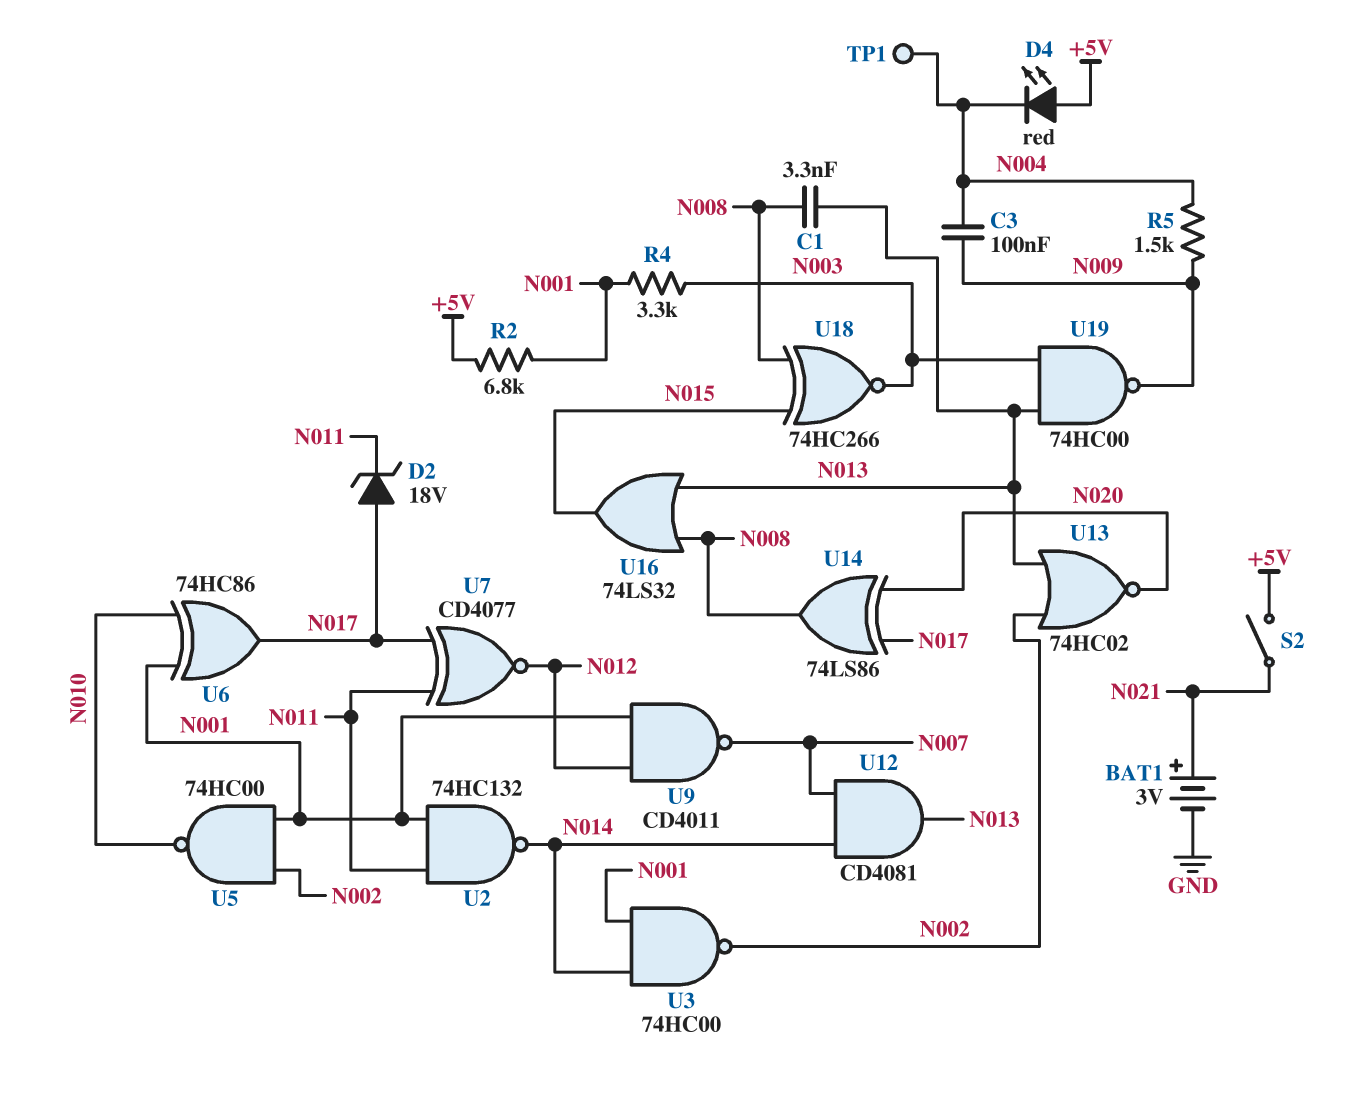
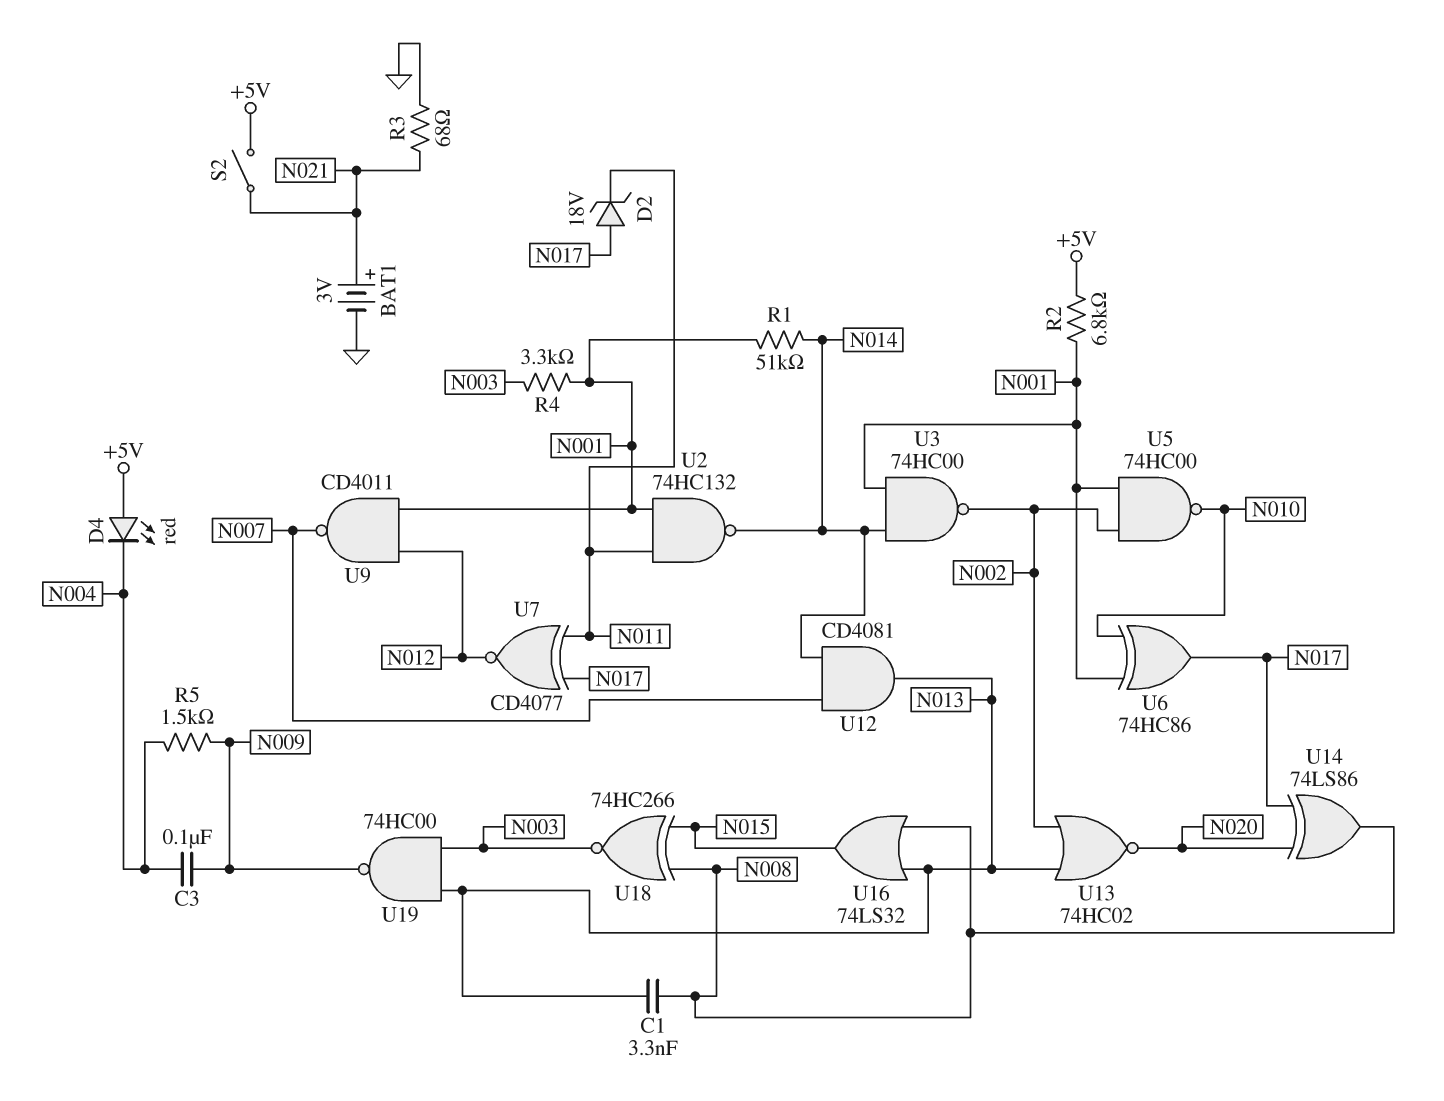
R1: none -> 51k (N001, N014)
R3: none -> 68 (GND, N021)
TP1: test point (N004) -> none

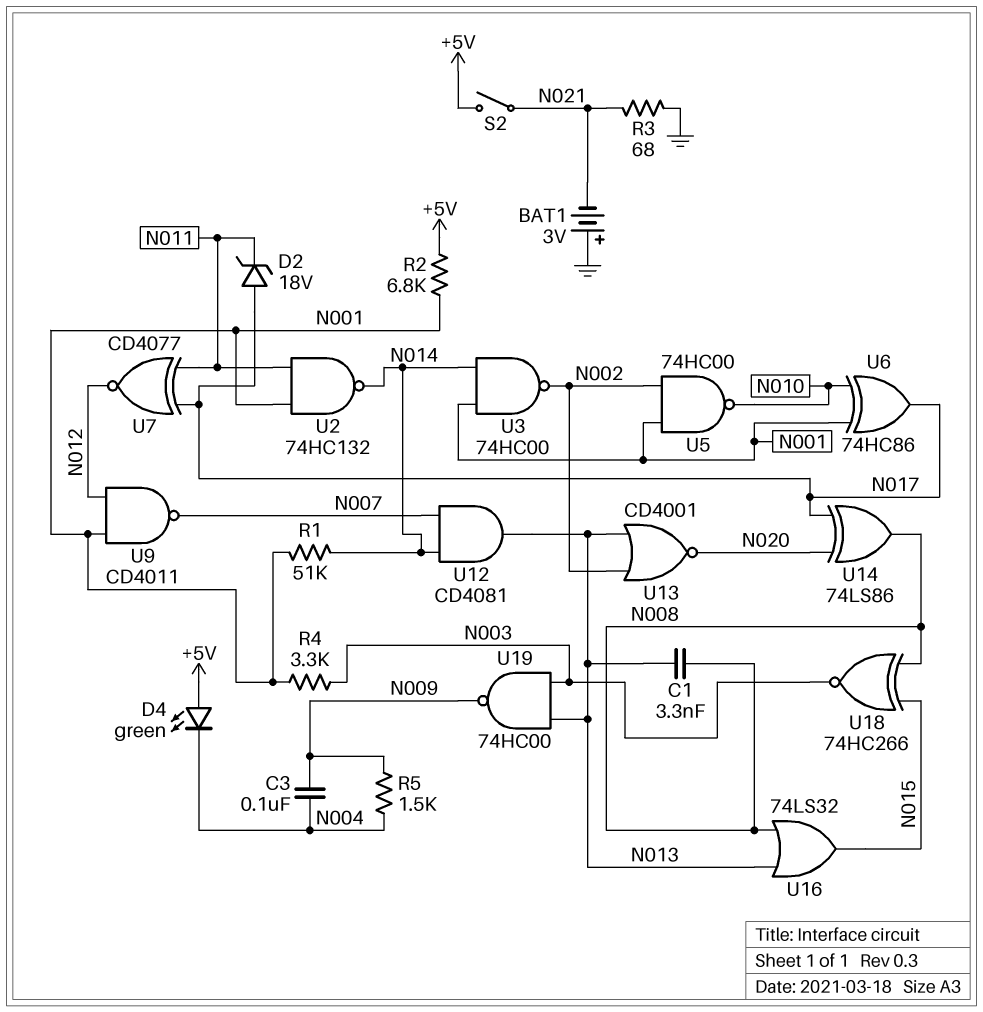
BAT1: 3V (plus N021, minus GND) -> 3V (plus GND, minus N021)
D4: LED red (A +5V, K N004) -> LED green (A +5V, K N004)
U13: NOR 74HC02 (in N002, in N013, out N020) -> NOR CD4001 (in N002, in N013, out N020)

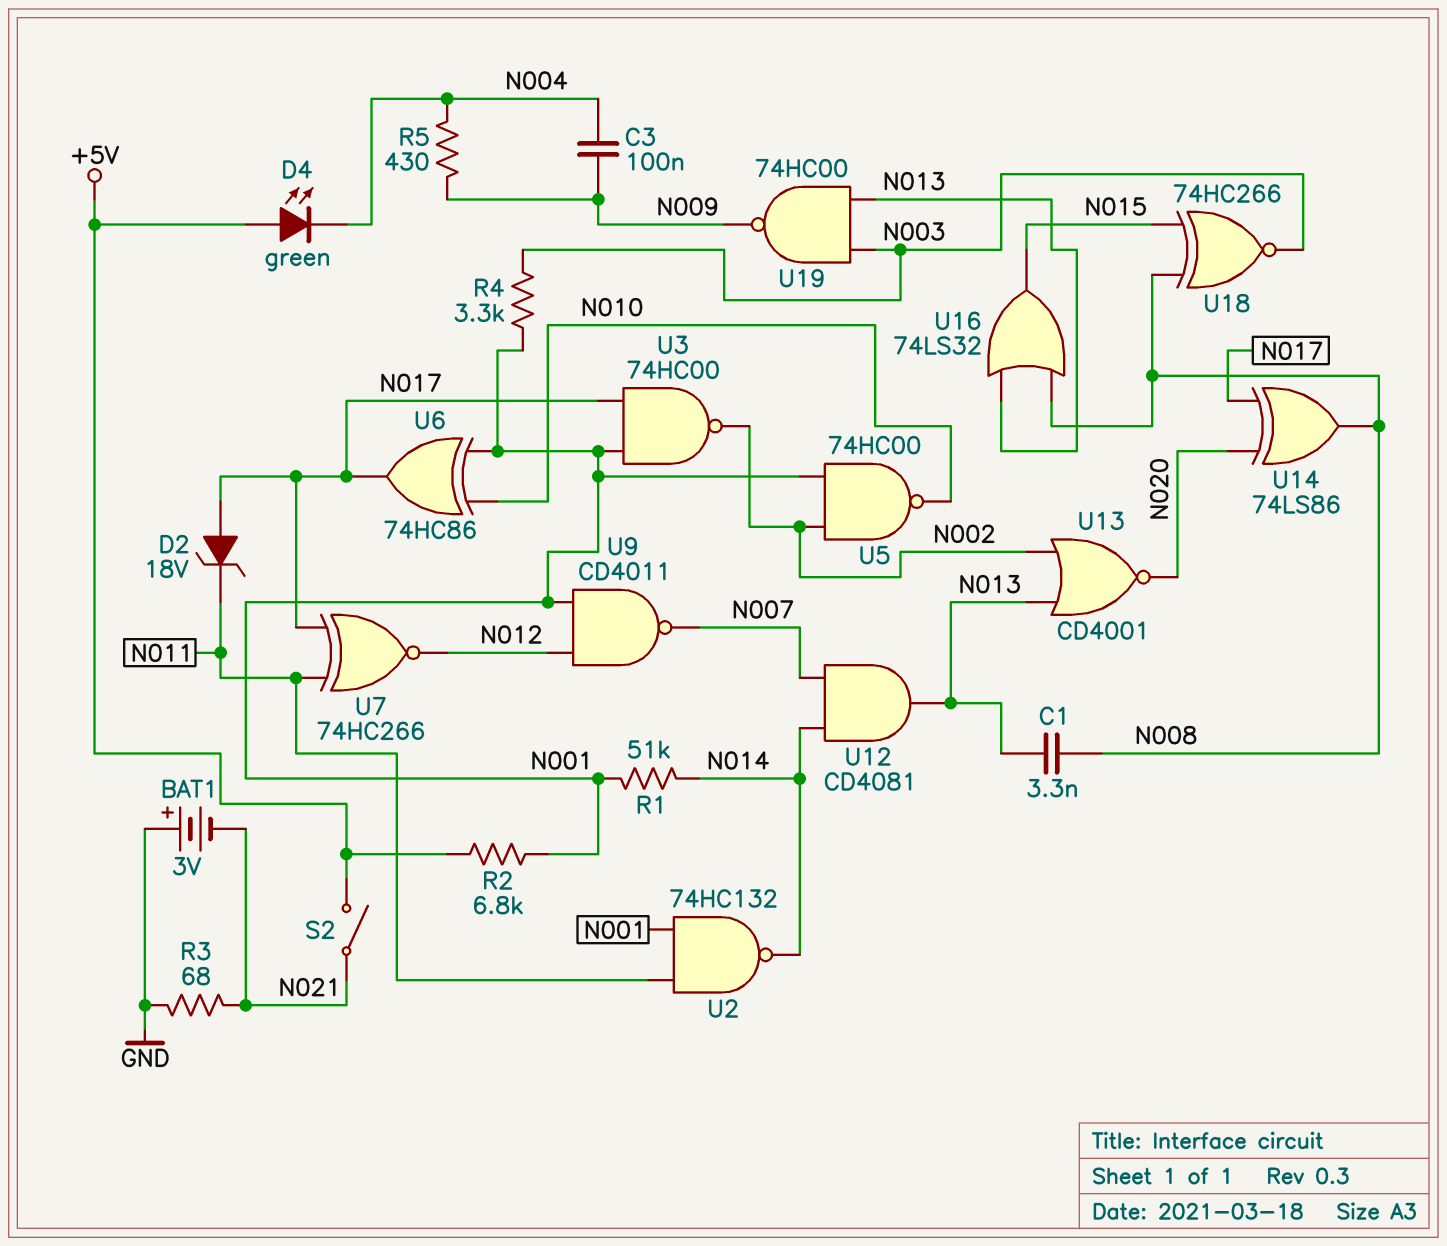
R5: 1.5k (N004, N009) -> 430 (N004, N009)
U3: NAND 74HC00 (in N001, in N014, out N002) -> NAND 74HC00 (in N001, in N017, out N002)
U7: XNOR CD4077 (in N011, in N017, out N012) -> XNOR 74HC266 (in N011, in N017, out N012)

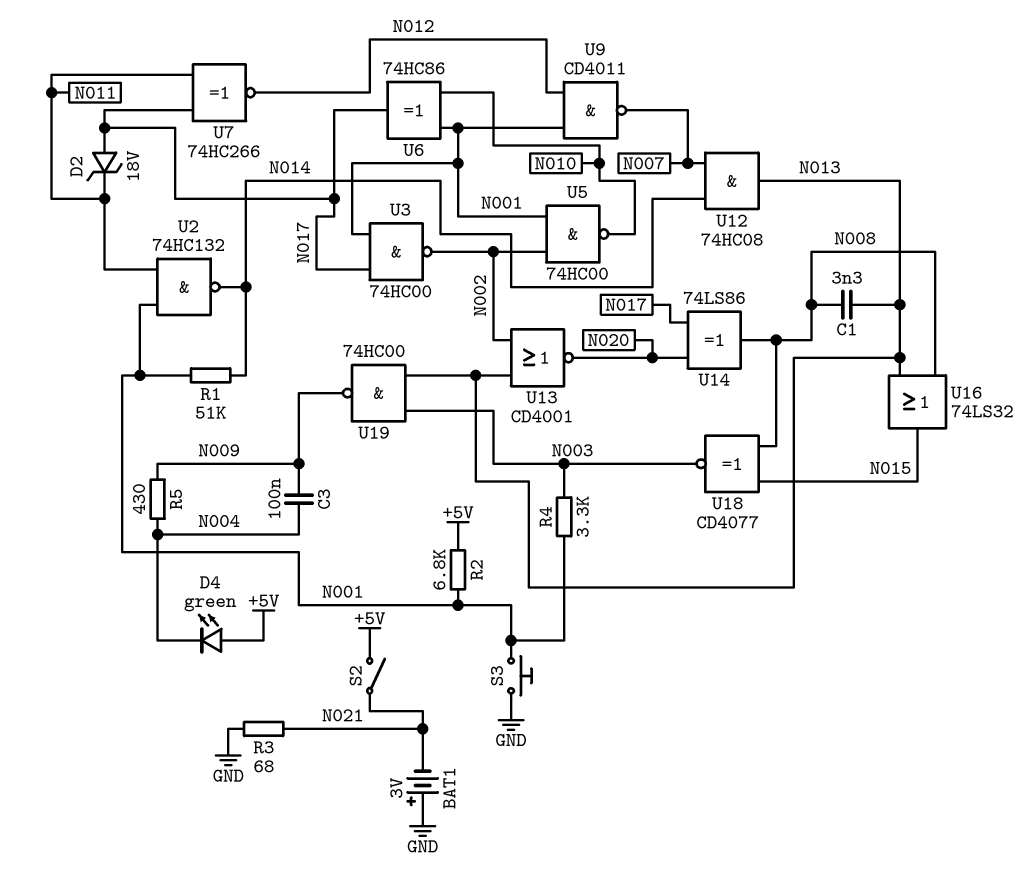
S3: none -> button (GND, N001)
U12: AND CD4081 (in N007, in N014, out N013) -> AND 74HC08 (in N007, in N014, out N013)
U18: XNOR 74HC266 (in N008, in N015, out N003) -> XNOR CD4077 (in N008, in N015, out N003)

